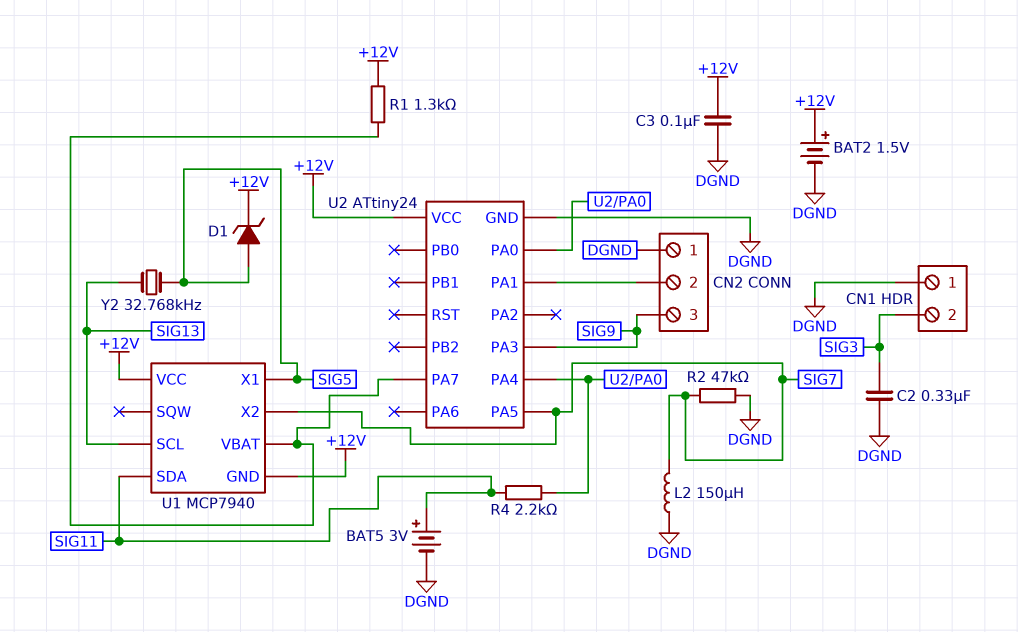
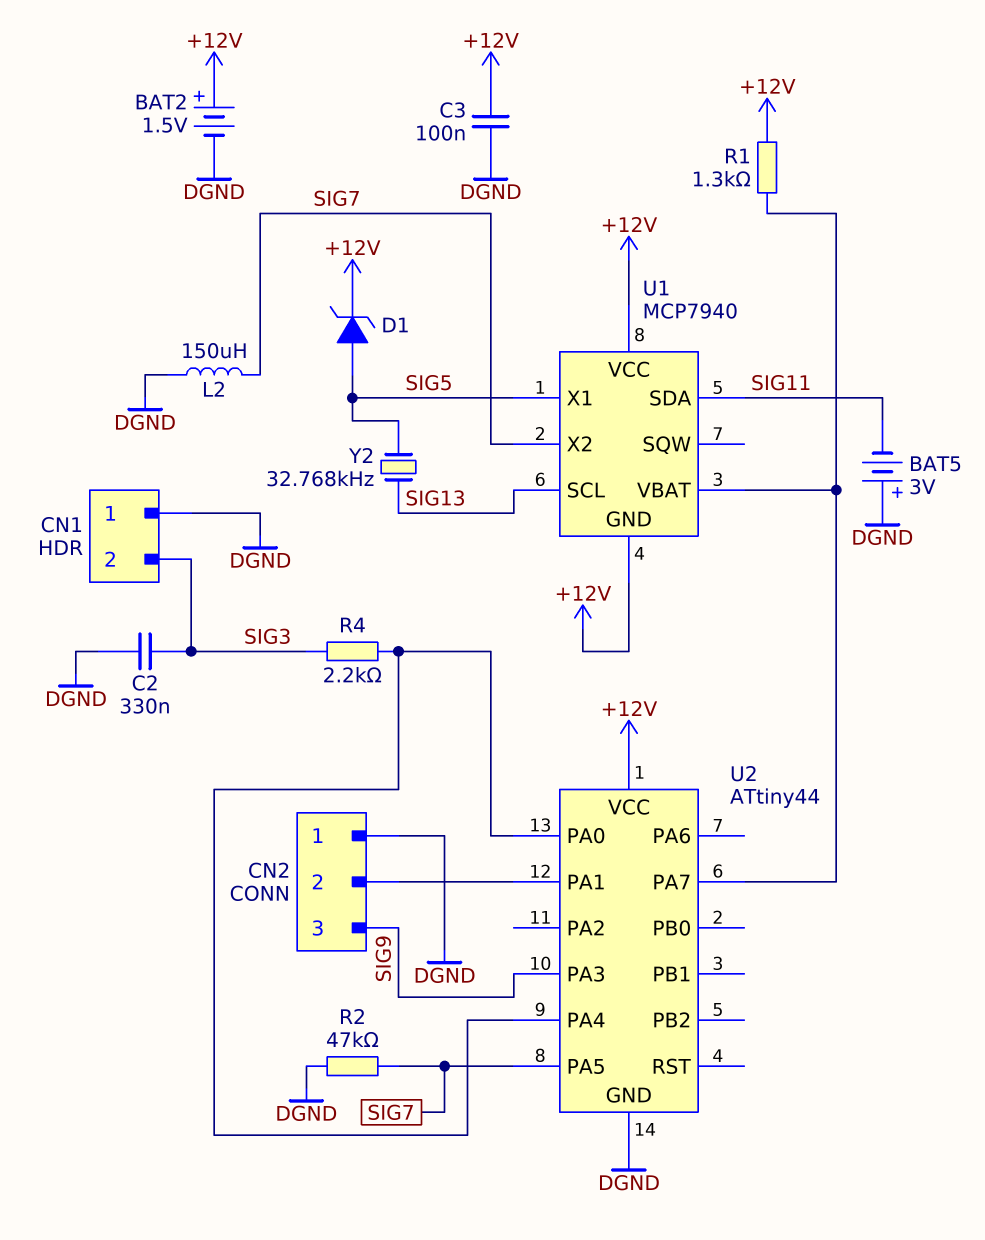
BAT5: 3V (plus SIG11, minus DGND) -> 3V (plus DGND, minus SIG11)
R4: 2.2k (SIG11, U2/PA0) -> 2.2k (SIG3, U2/PA0)
U2: ATtiny24 -> ATtiny44

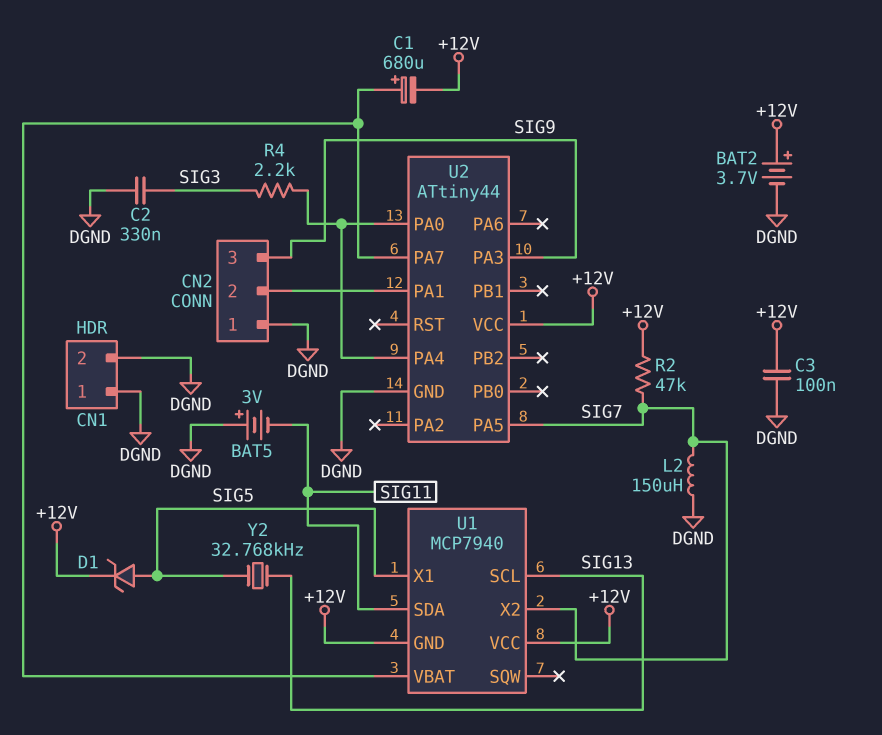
BAT2: 1.5V (plus +12V, minus DGND) -> 3.7V (plus +12V, minus DGND)
C1: none -> 680uF (plus U1/VBAT, minus +12V)
CN1 pin 2: SIG3 -> DGND
R1: 1.3k (+12V, U1/VBAT) -> none
R2: 47k (DGND, SIG7) -> 47k (+12V, SIG7)

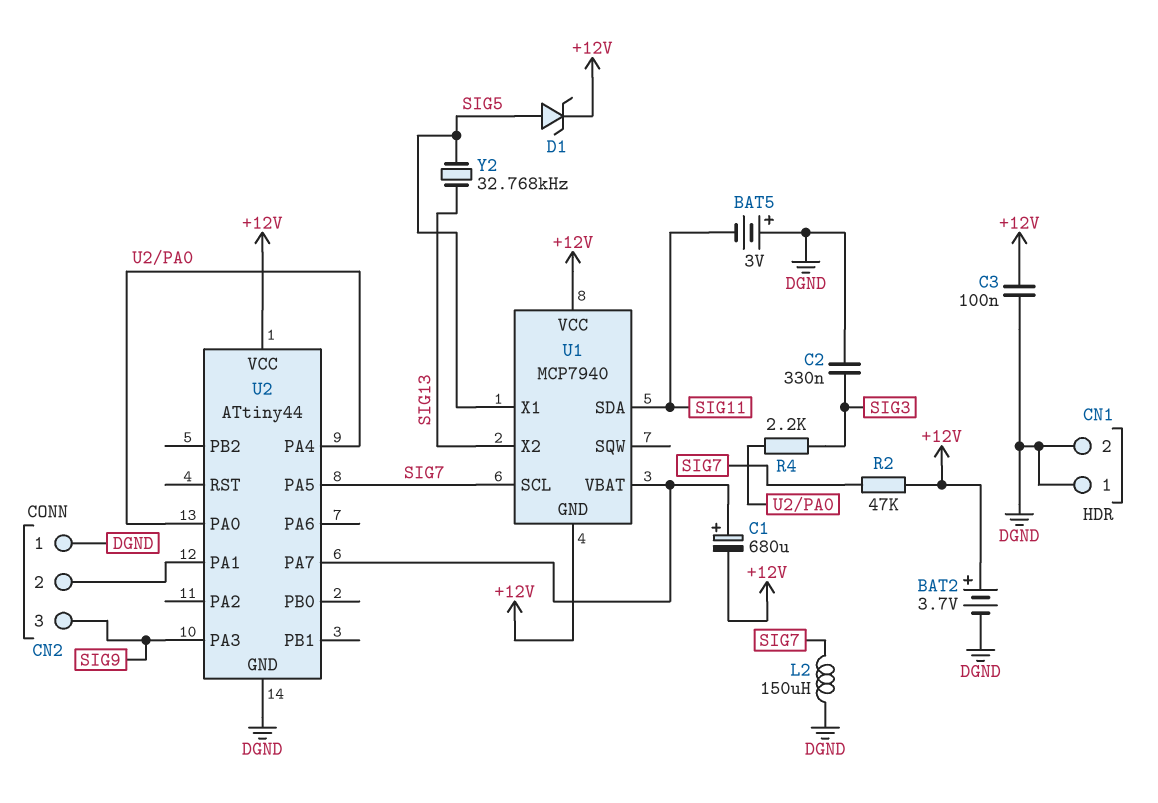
U1 pin SCL: SIG13 -> SIG7
U1 pin X2: SIG7 -> SIG13

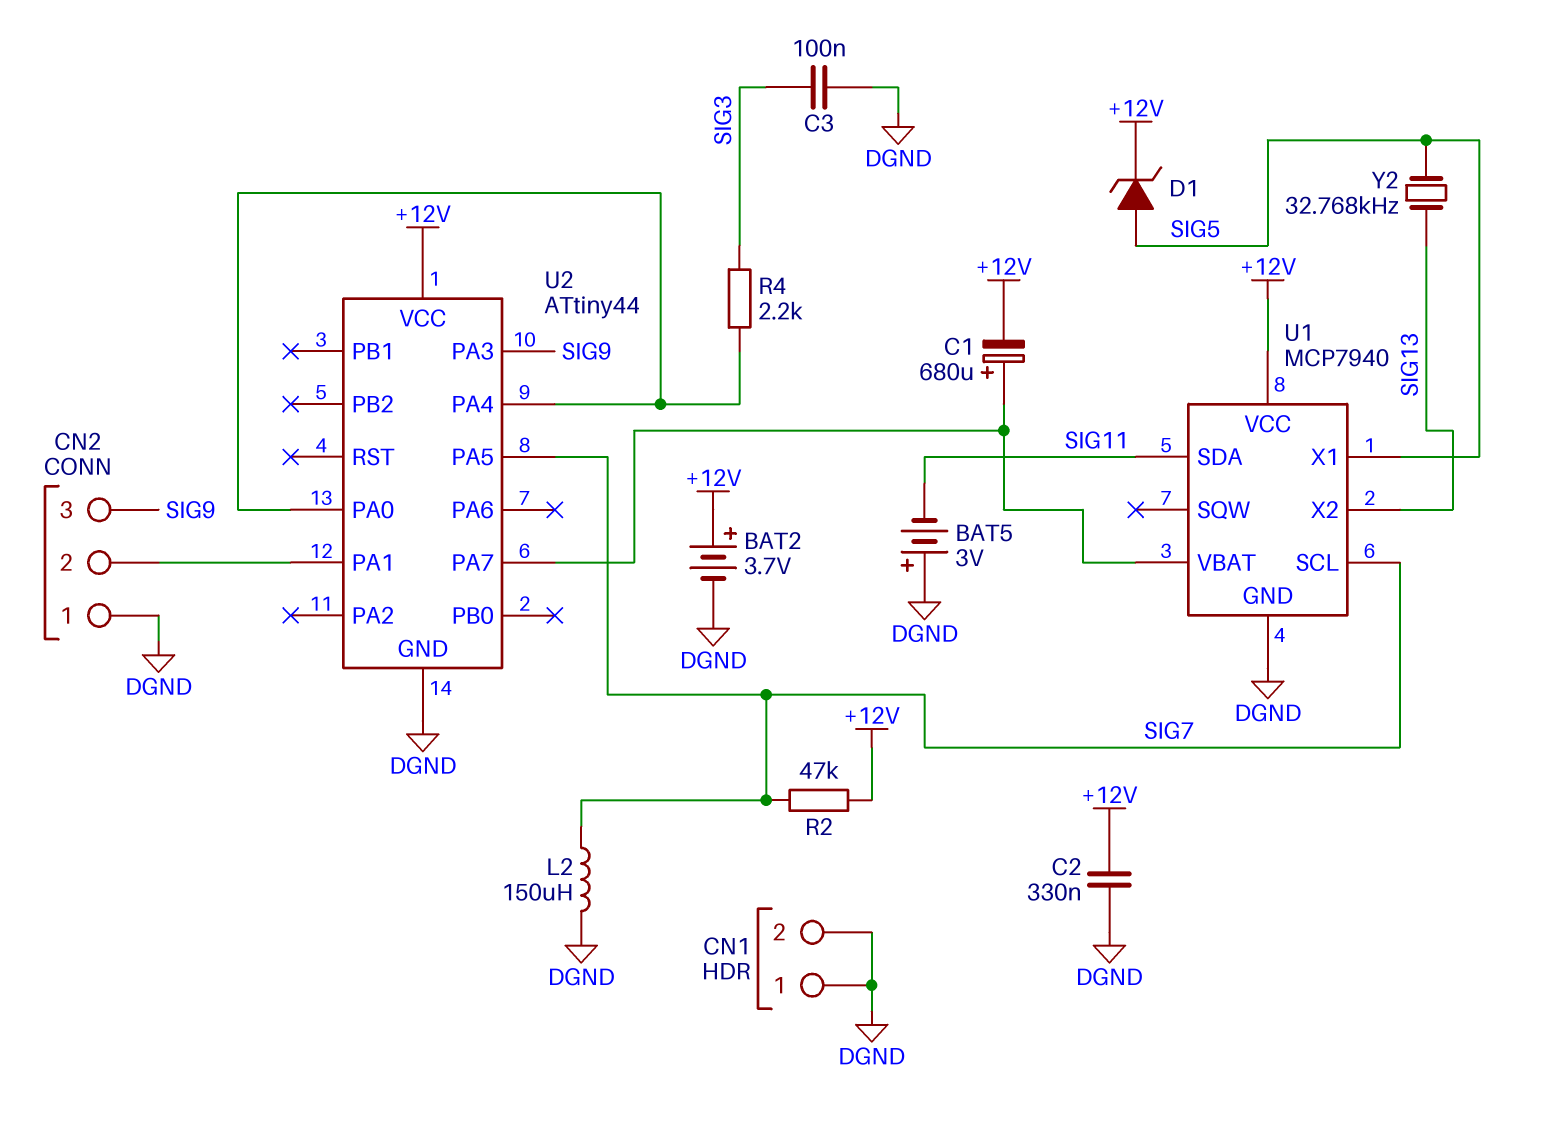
C2: 330nF (DGND, SIG3) -> 330nF (+12V, DGND)
C3: 100nF (+12V, DGND) -> 100nF (DGND, SIG3)
U1 pin GND: +12V -> DGND

